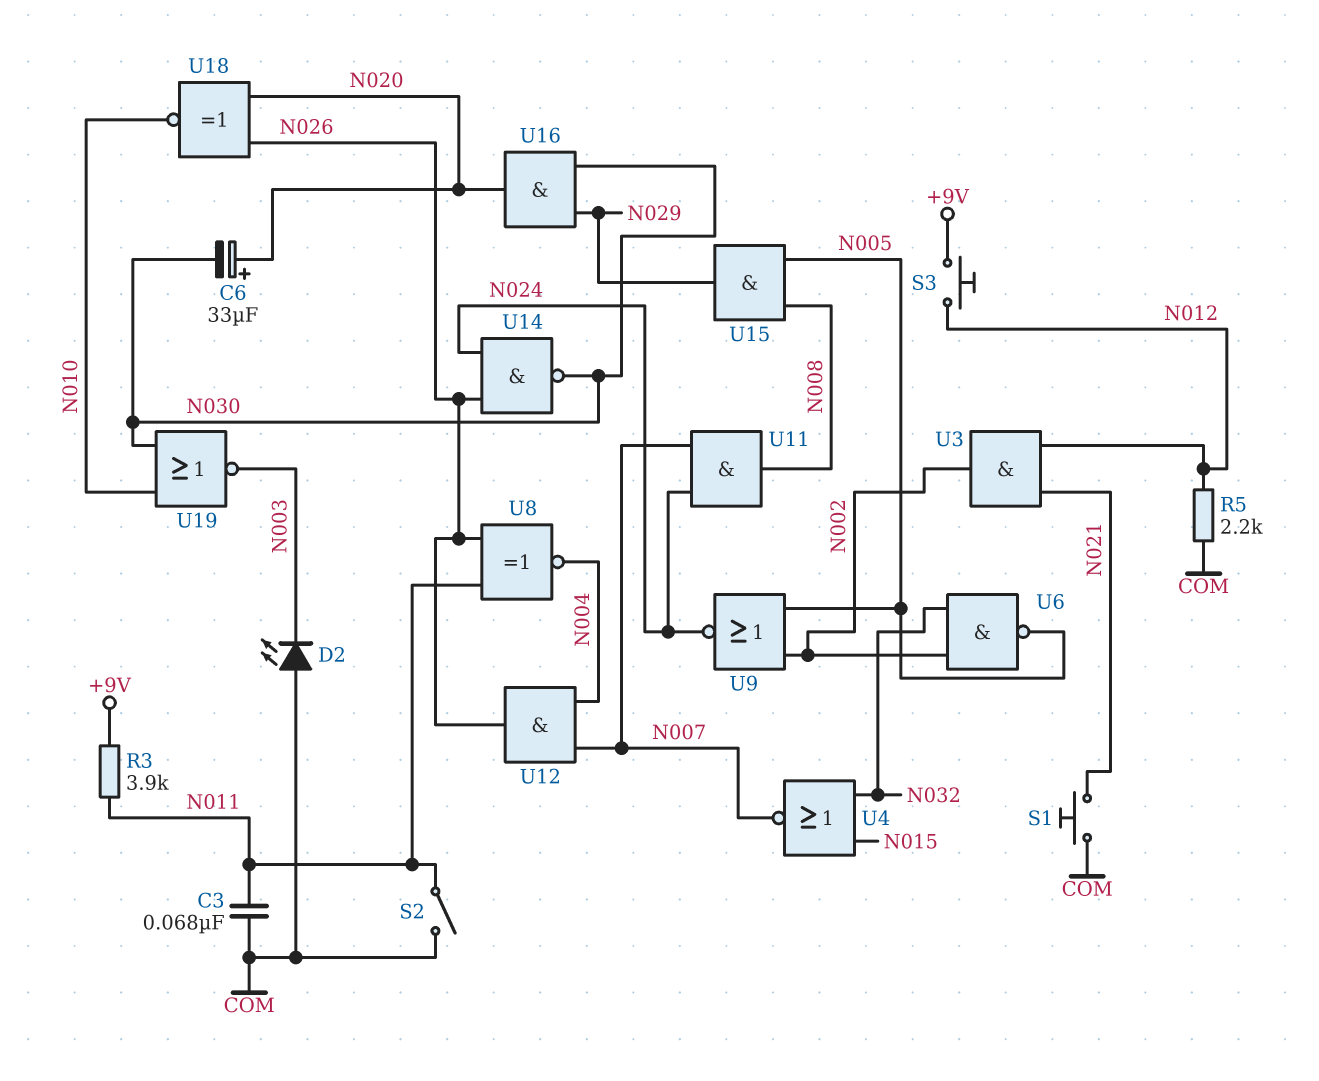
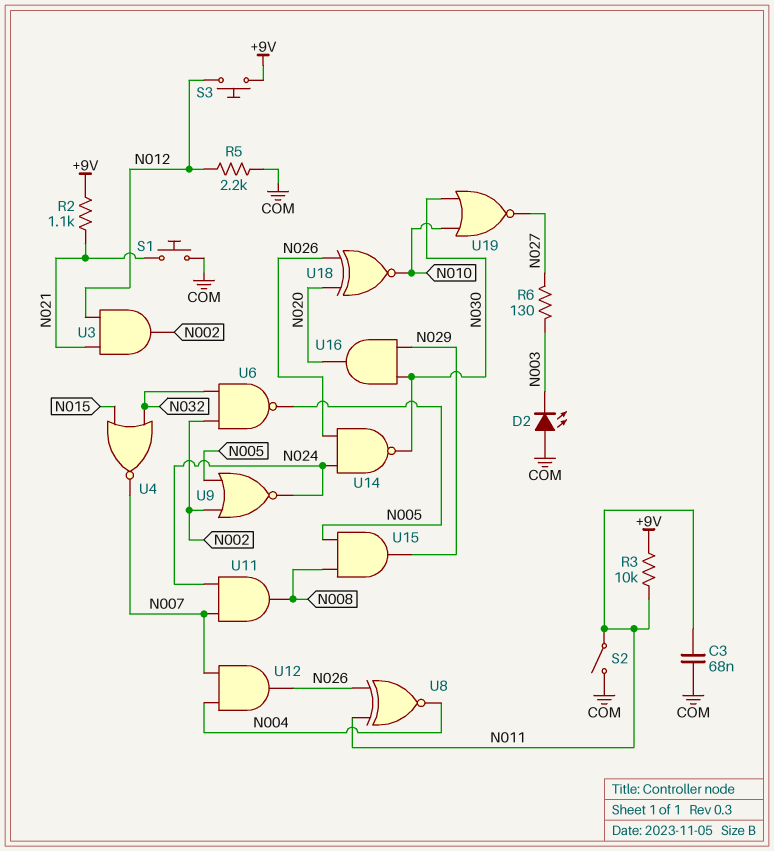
C6: 33uF (plus N020, minus N030) -> none
R2: none -> 1.1k (+9V, N021)
R3: 3.9k (+9V, N011) -> 10k (+9V, N011)
R6: none -> 130 (N003, N027)
U19: NOR (in N010, in N030, out N003) -> NOR (in N010, in N030, out N027)

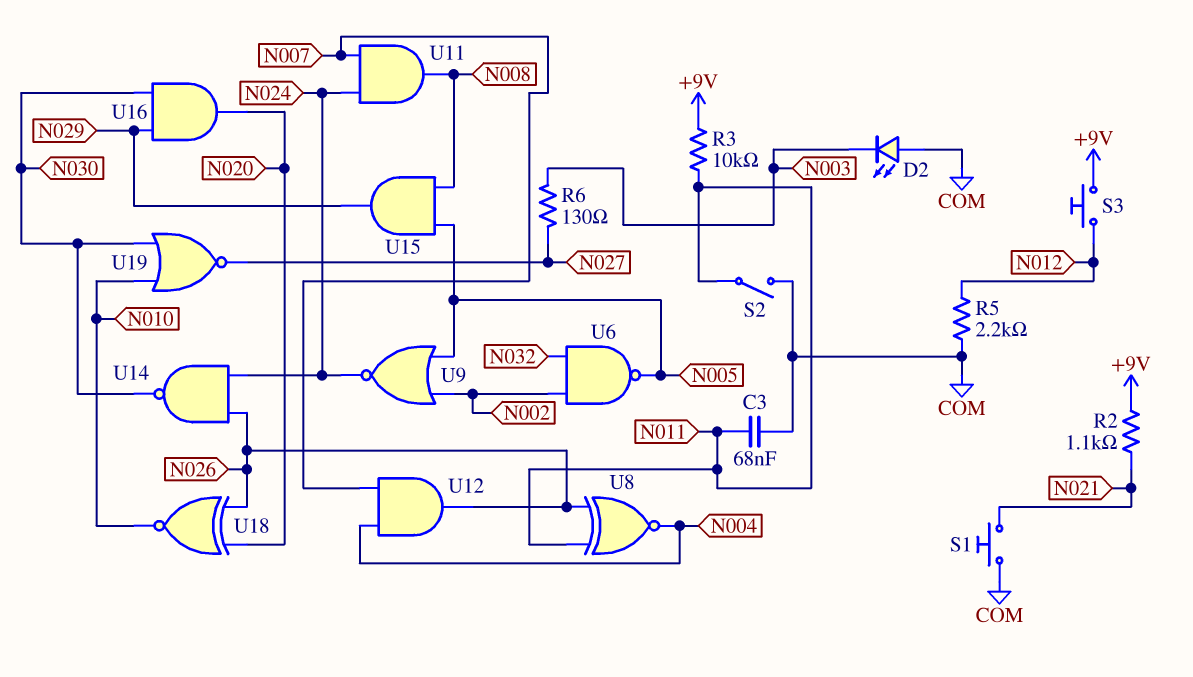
U3: AND (in N012, in N021, out N002) -> none
U4: NOR (in N015, in N032, out N007) -> none

